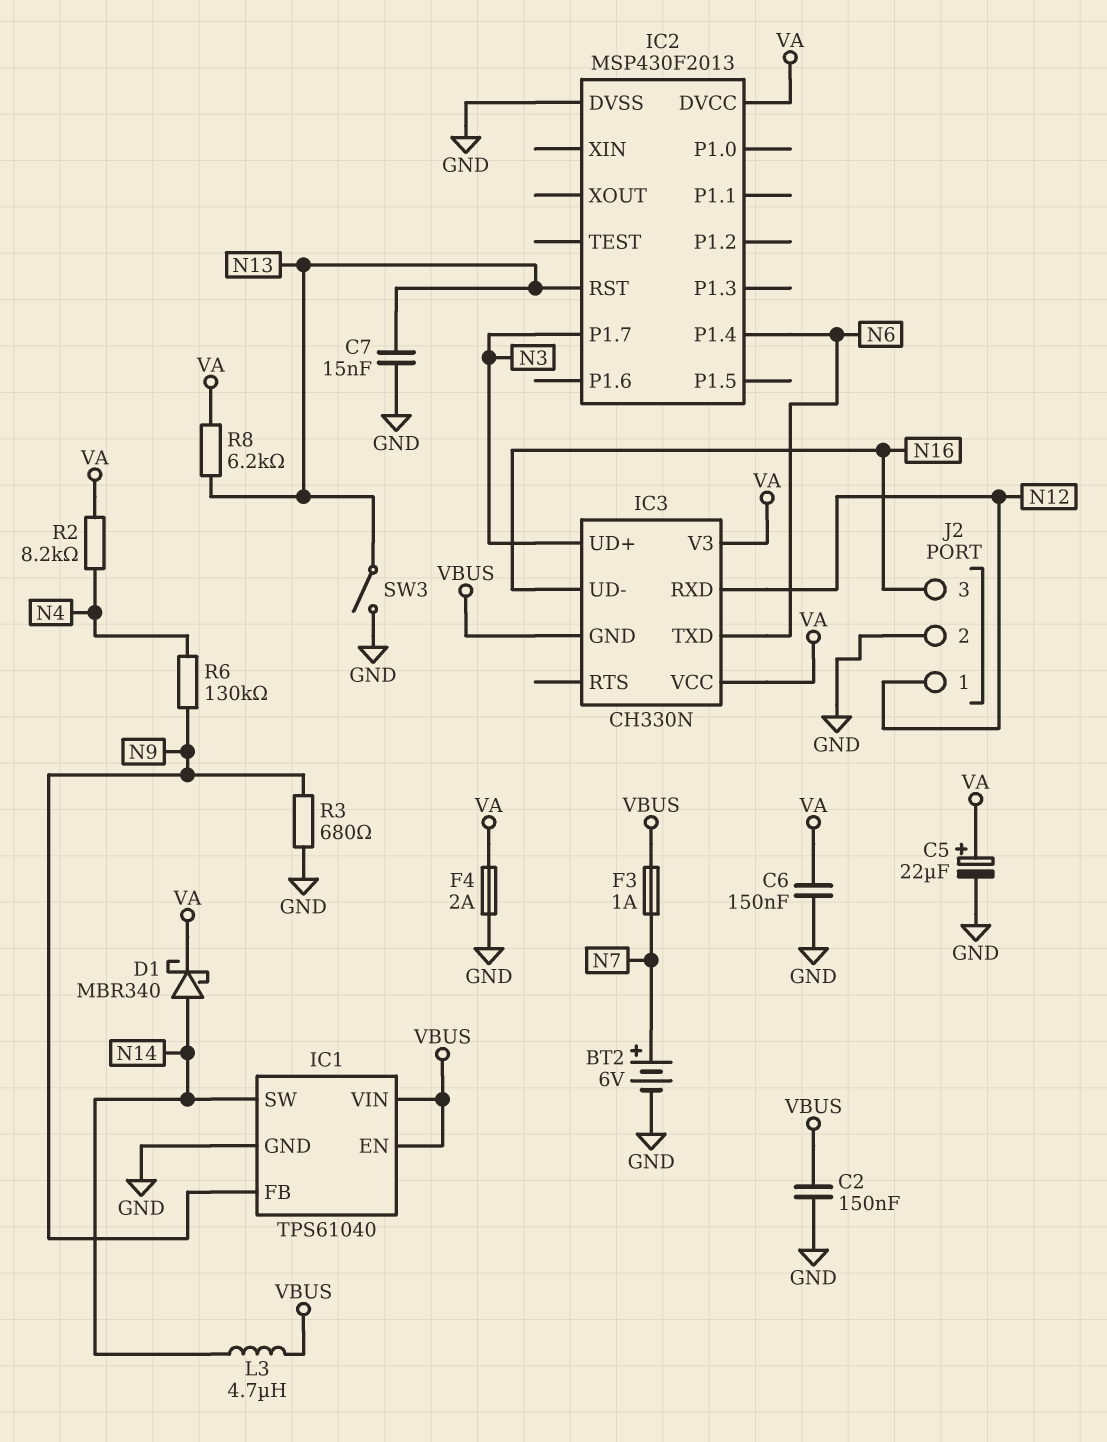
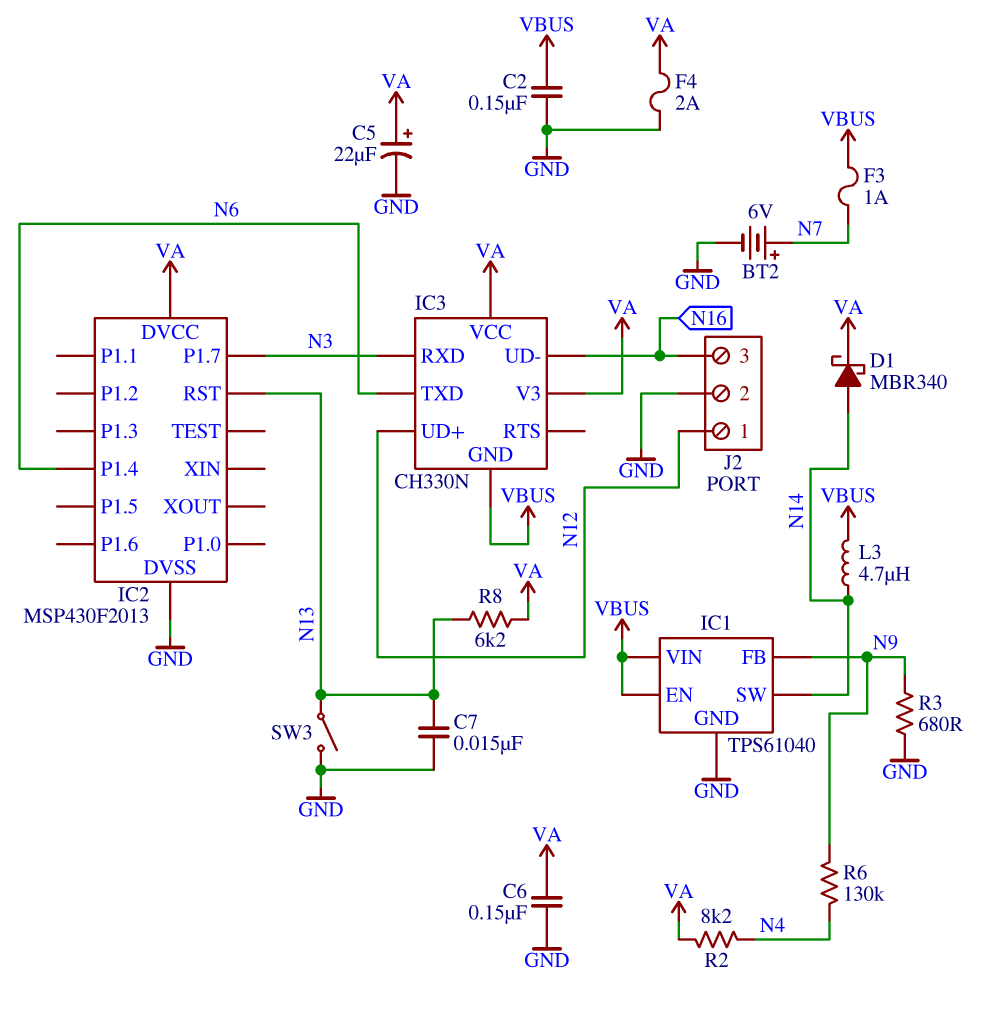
IC3 pin RXD: N12 -> N3
IC3 pin UD+: N3 -> N12

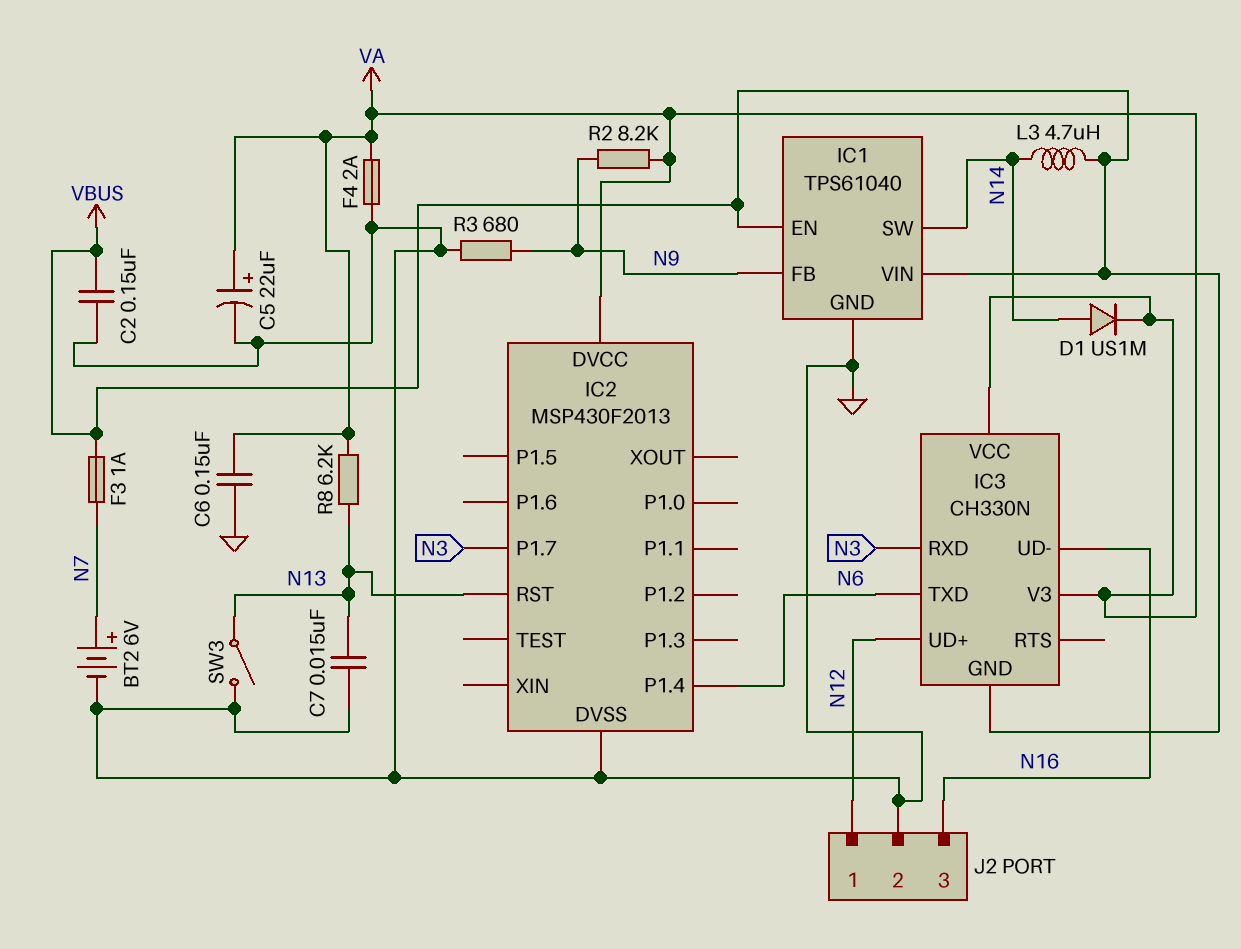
D1: schottky MBR340 (A N14, K VA) -> diode US1M (A N14, K VA)
R2: 8.2k (N4, VA) -> 8.2k (N9, VA)
R6: 130k (N4, N9) -> none

